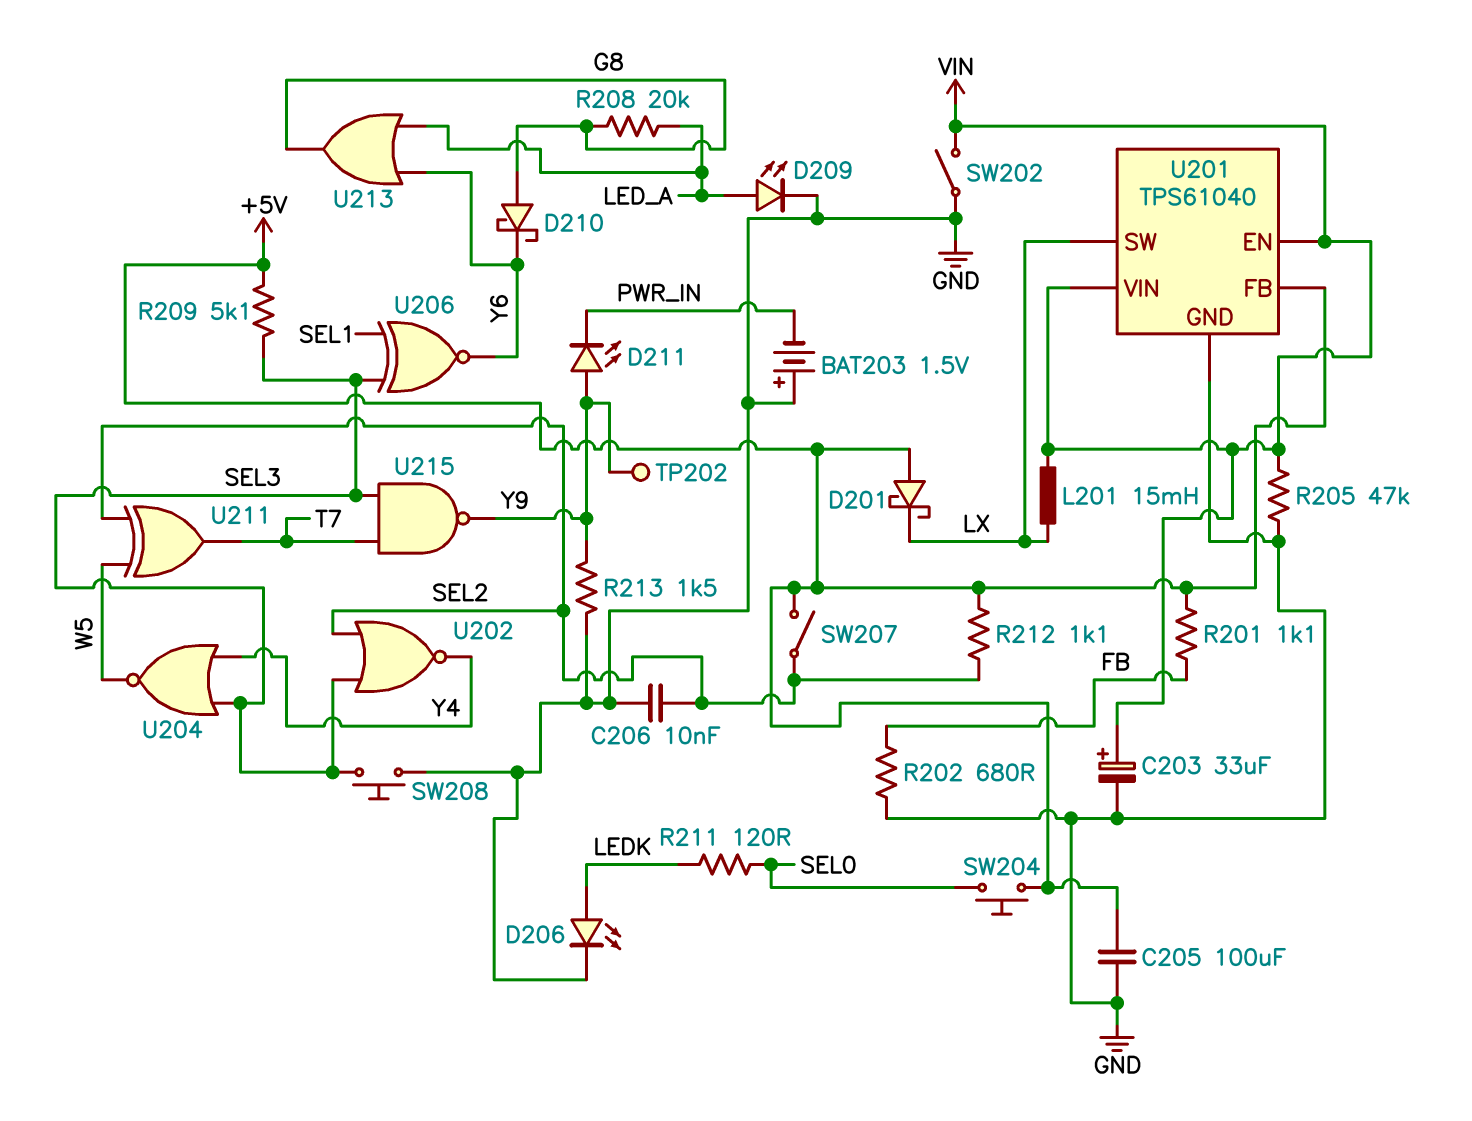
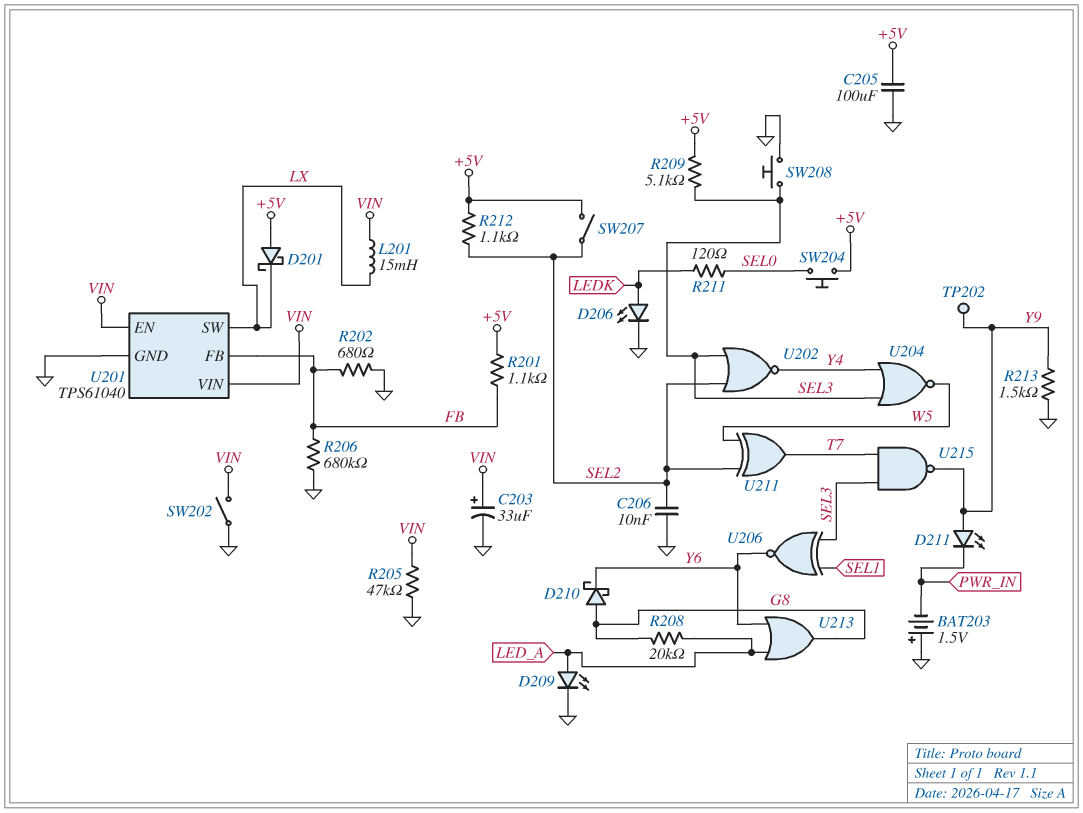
R206: none -> 680k (FB, GND)
U201 pin FB: +5V -> FB

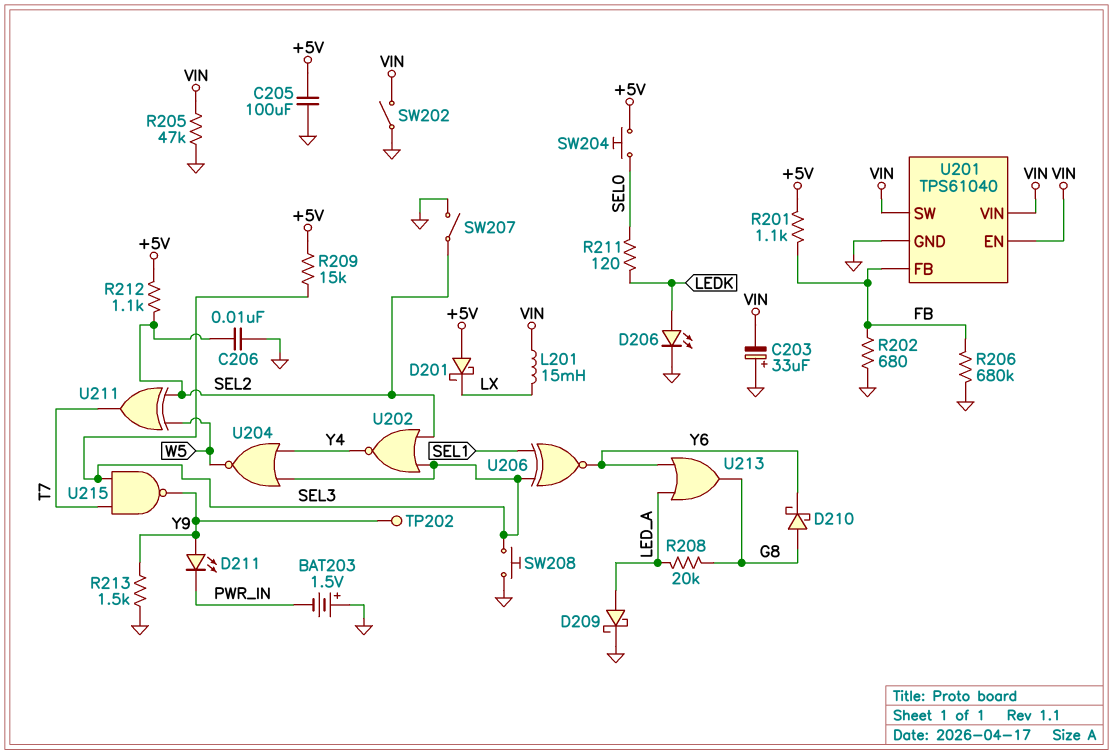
C203: 33uF (plus VIN, minus GND) -> 33uF (plus GND, minus VIN)
D209: LED (A LED_A, K GND) -> schottky (A LED_A, K GND)
R209: 5.1k (+5V, SEL3) -> 15k (+5V, SEL3)
SW207: switch (+5V, SEL2) -> switch (GND, SEL2)
U201 pin SW: LX -> VIN

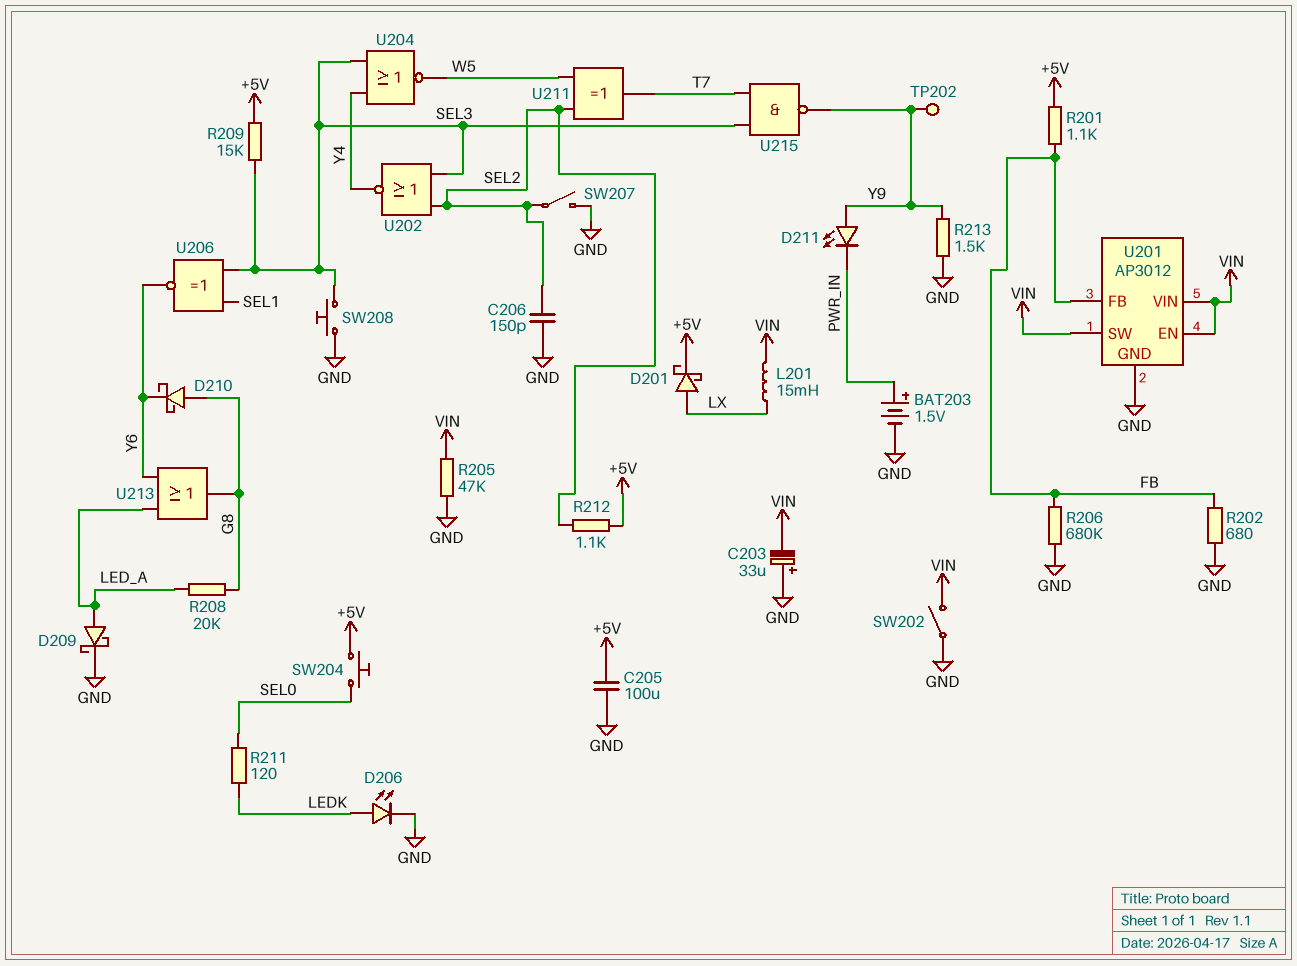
BAT203: 1.5V (plus GND, minus PWR_IN) -> 1.5V (plus PWR_IN, minus GND)
C206: 10nF (GND, SEL2) -> 150pF (GND, SEL2)
D201: schottky (A +5V, K LX) -> schottky (A LX, K +5V)
U201: TPS61040 -> AP3012

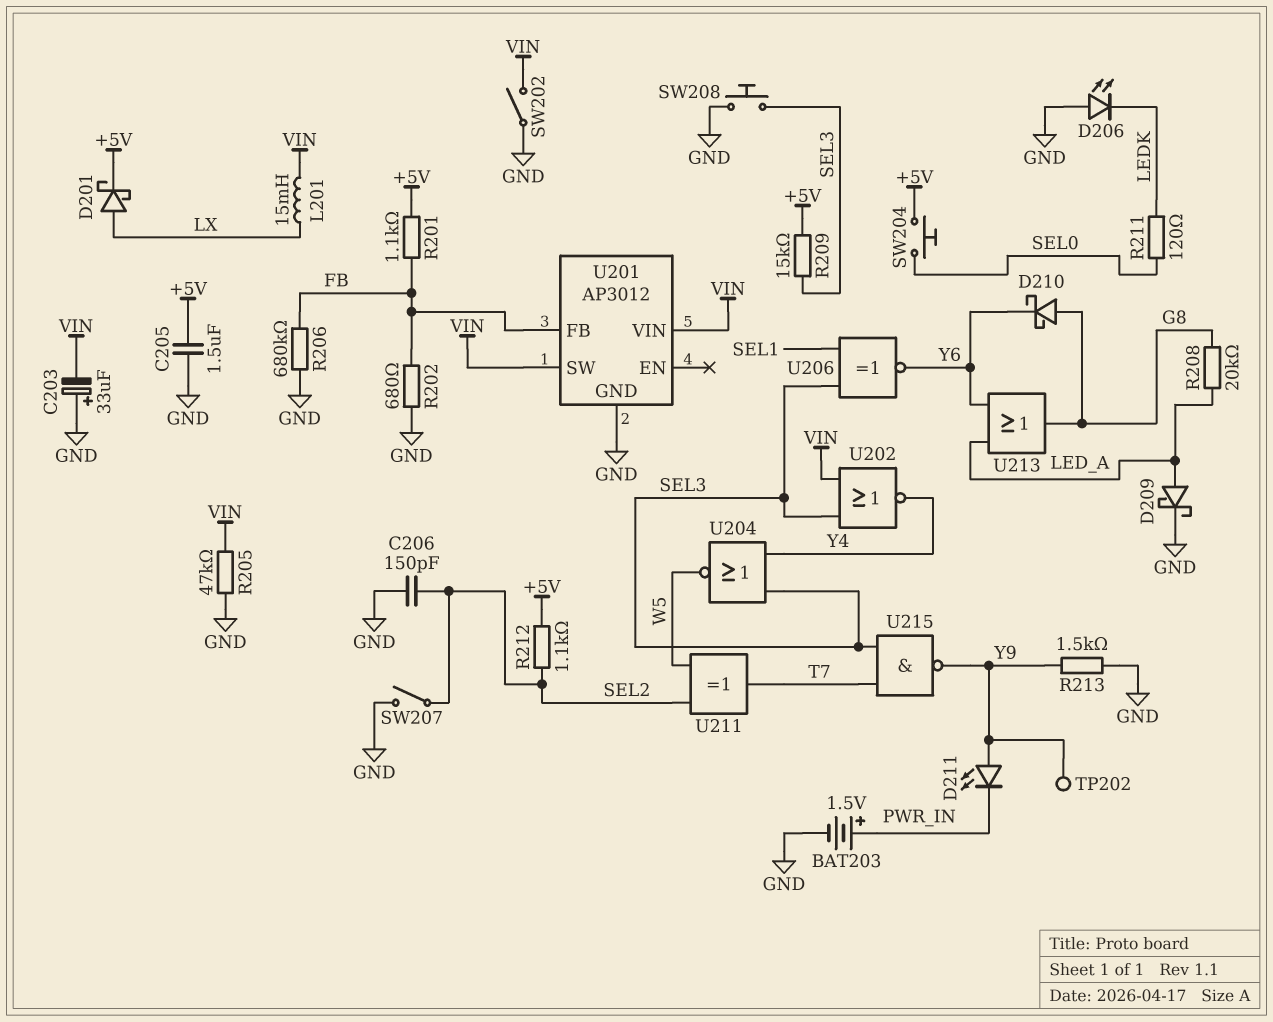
C205: 100uF (+5V, GND) -> 1.5uF (+5V, GND)
D206: LED (A LEDK, K GND) -> LED (A GND, K LEDK)
U201 pin EN: VIN -> none
U202: NOR (in SEL2, in SEL3, out Y4) -> NOR (in SEL3, in VIN, out Y4)

